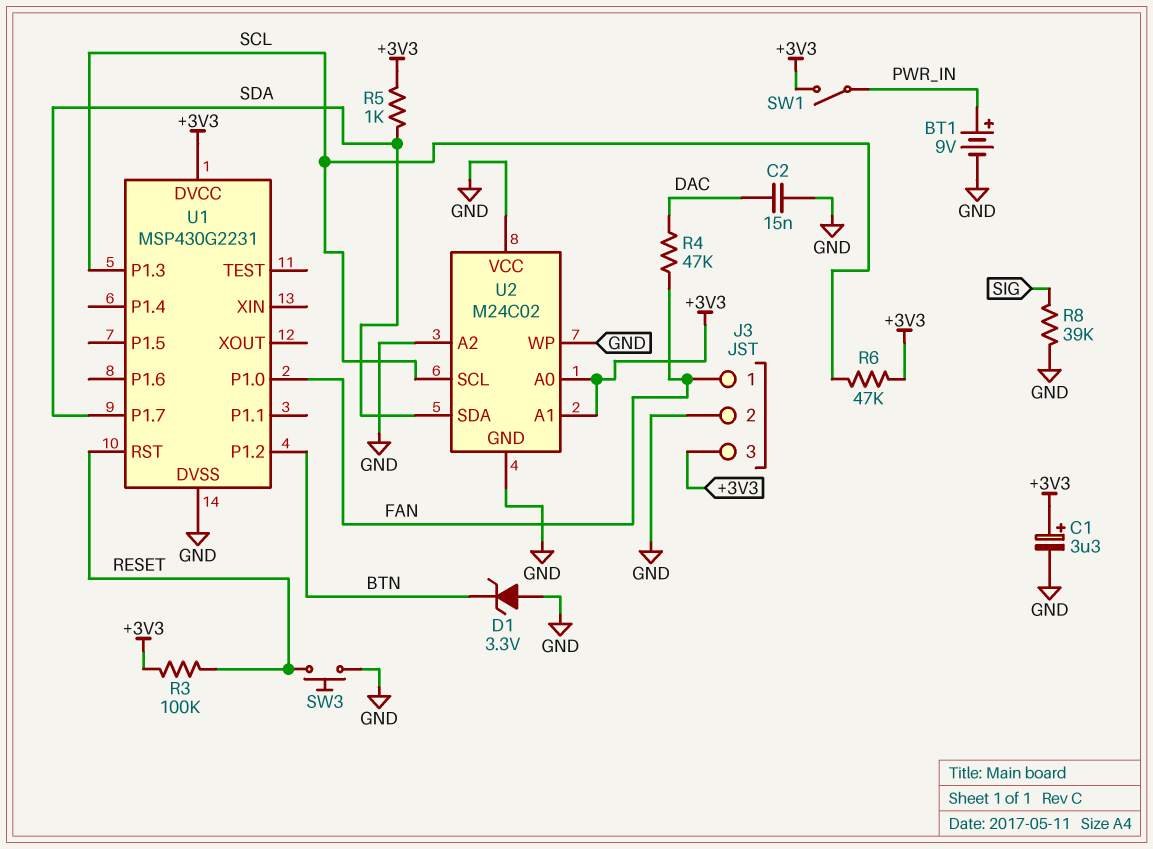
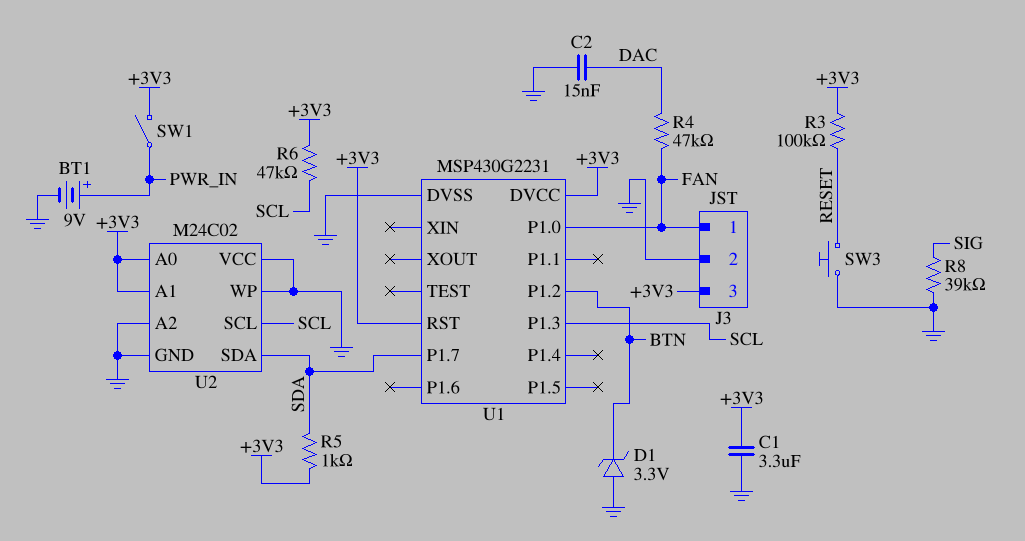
C1: 3.3uF (plus +3V3, minus GND) -> 3.3uF (+3V3, GND)
U1 pin RST: RESET -> +3V3

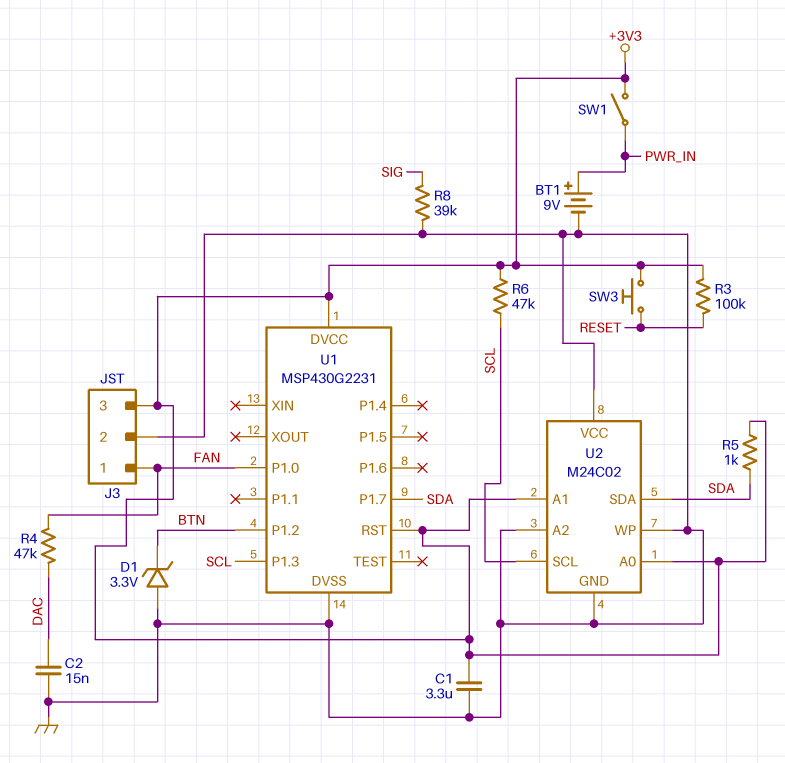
SW3: button (GND, RESET) -> button (+3V3, RESET)

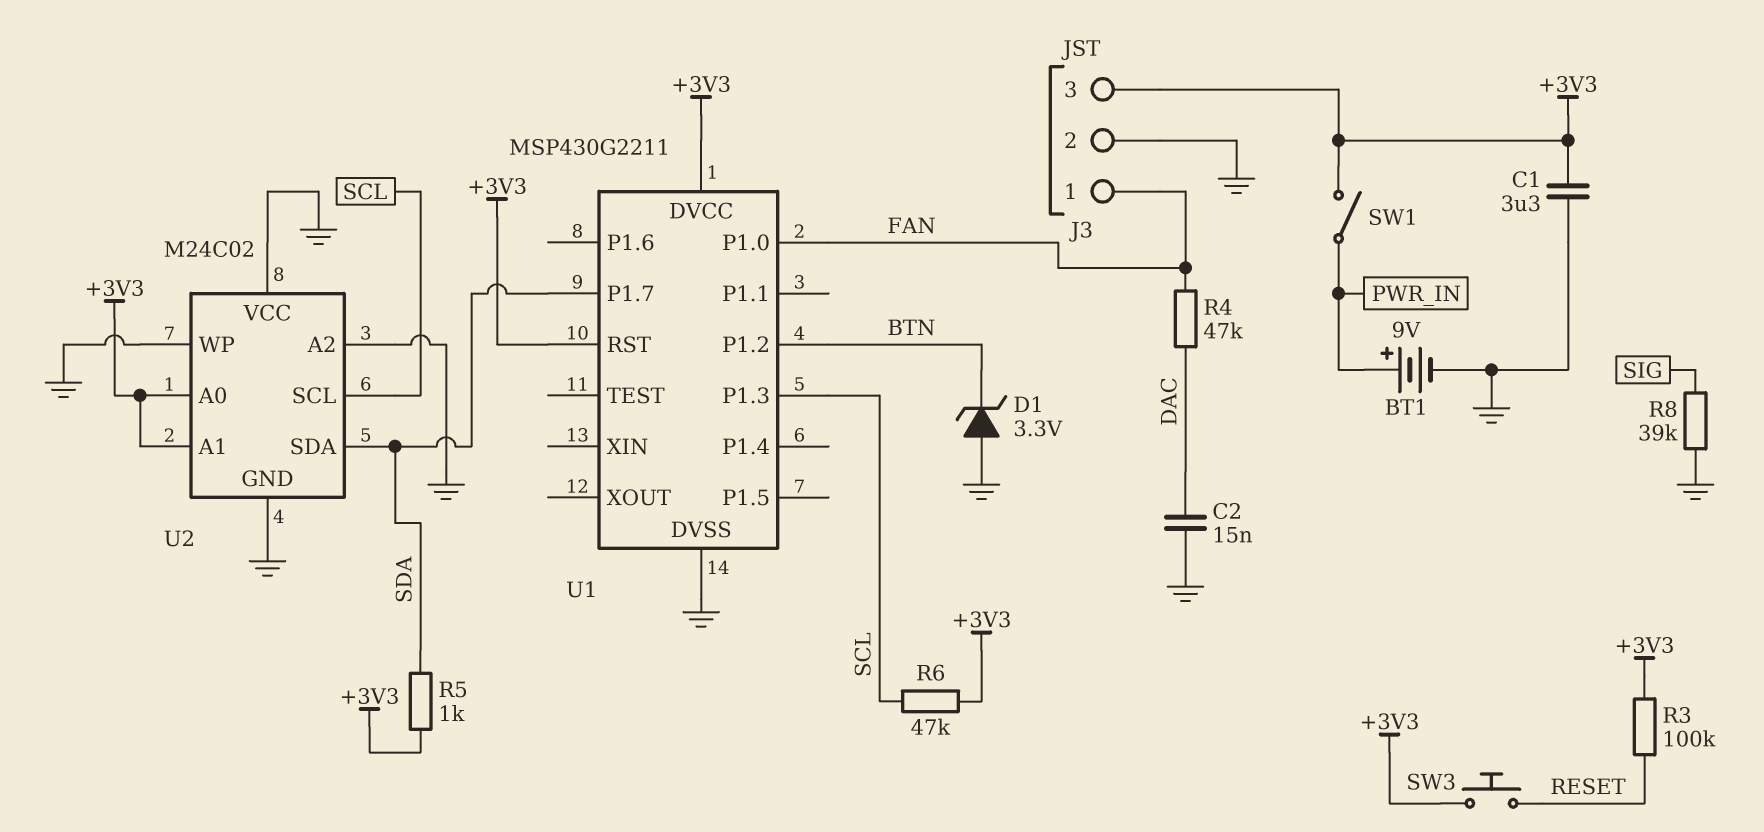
U1: MSP430G2231 -> MSP430G2211

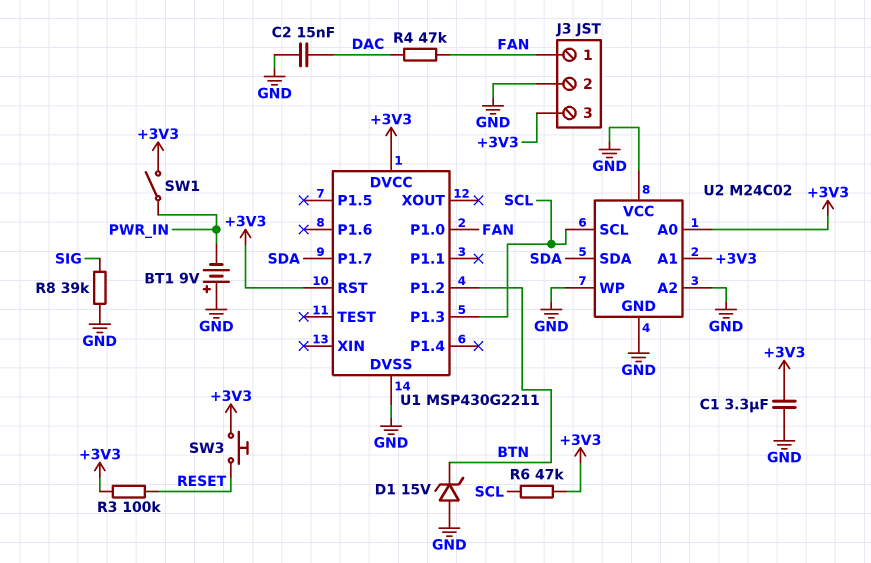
BT1: 9V (plus PWR_IN, minus GND) -> 9V (plus GND, minus PWR_IN)
D1: zener 3.3V (A GND, K BTN) -> zener 15V (A GND, K BTN)
R5: 1k (+3V3, SDA) -> none

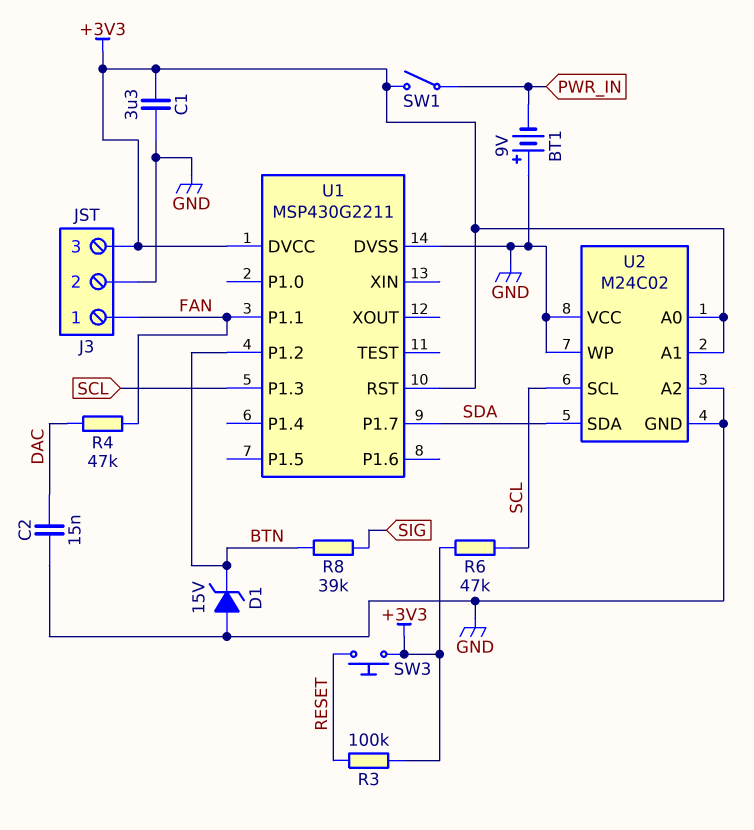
R8: 39k (GND, SIG) -> 39k (BTN, SIG)
U1 pin P1.0: FAN -> none
U1 pin P1.1: none -> FAN

